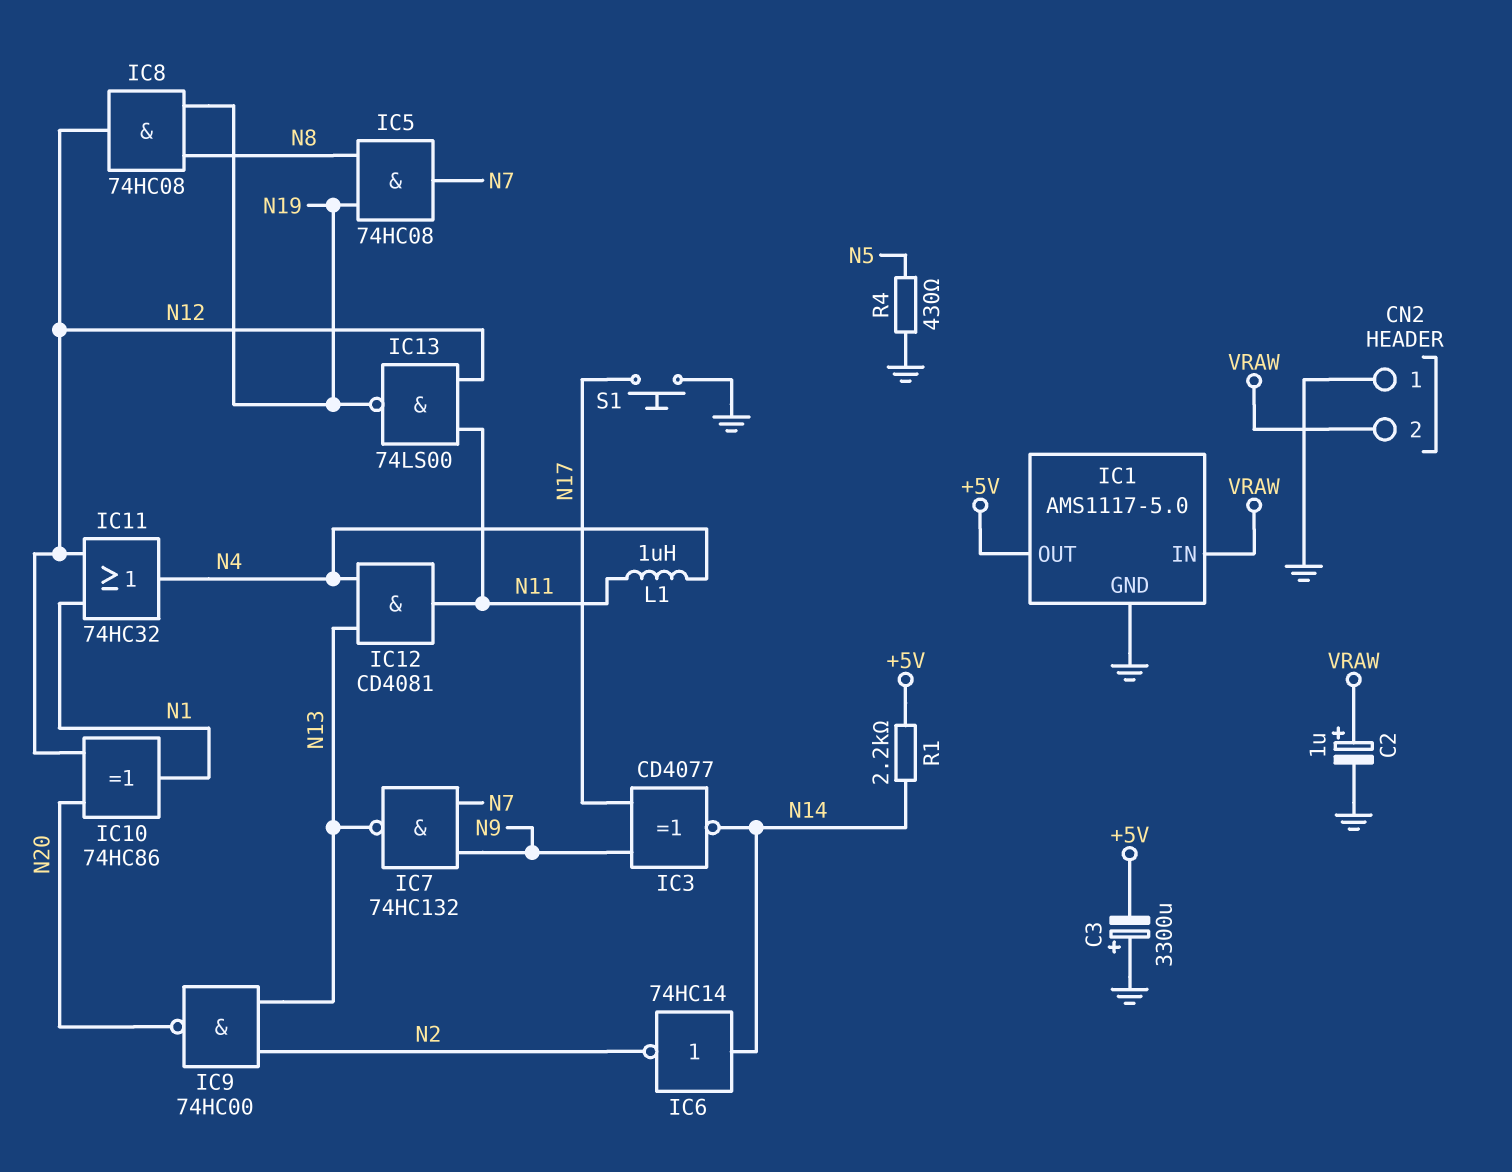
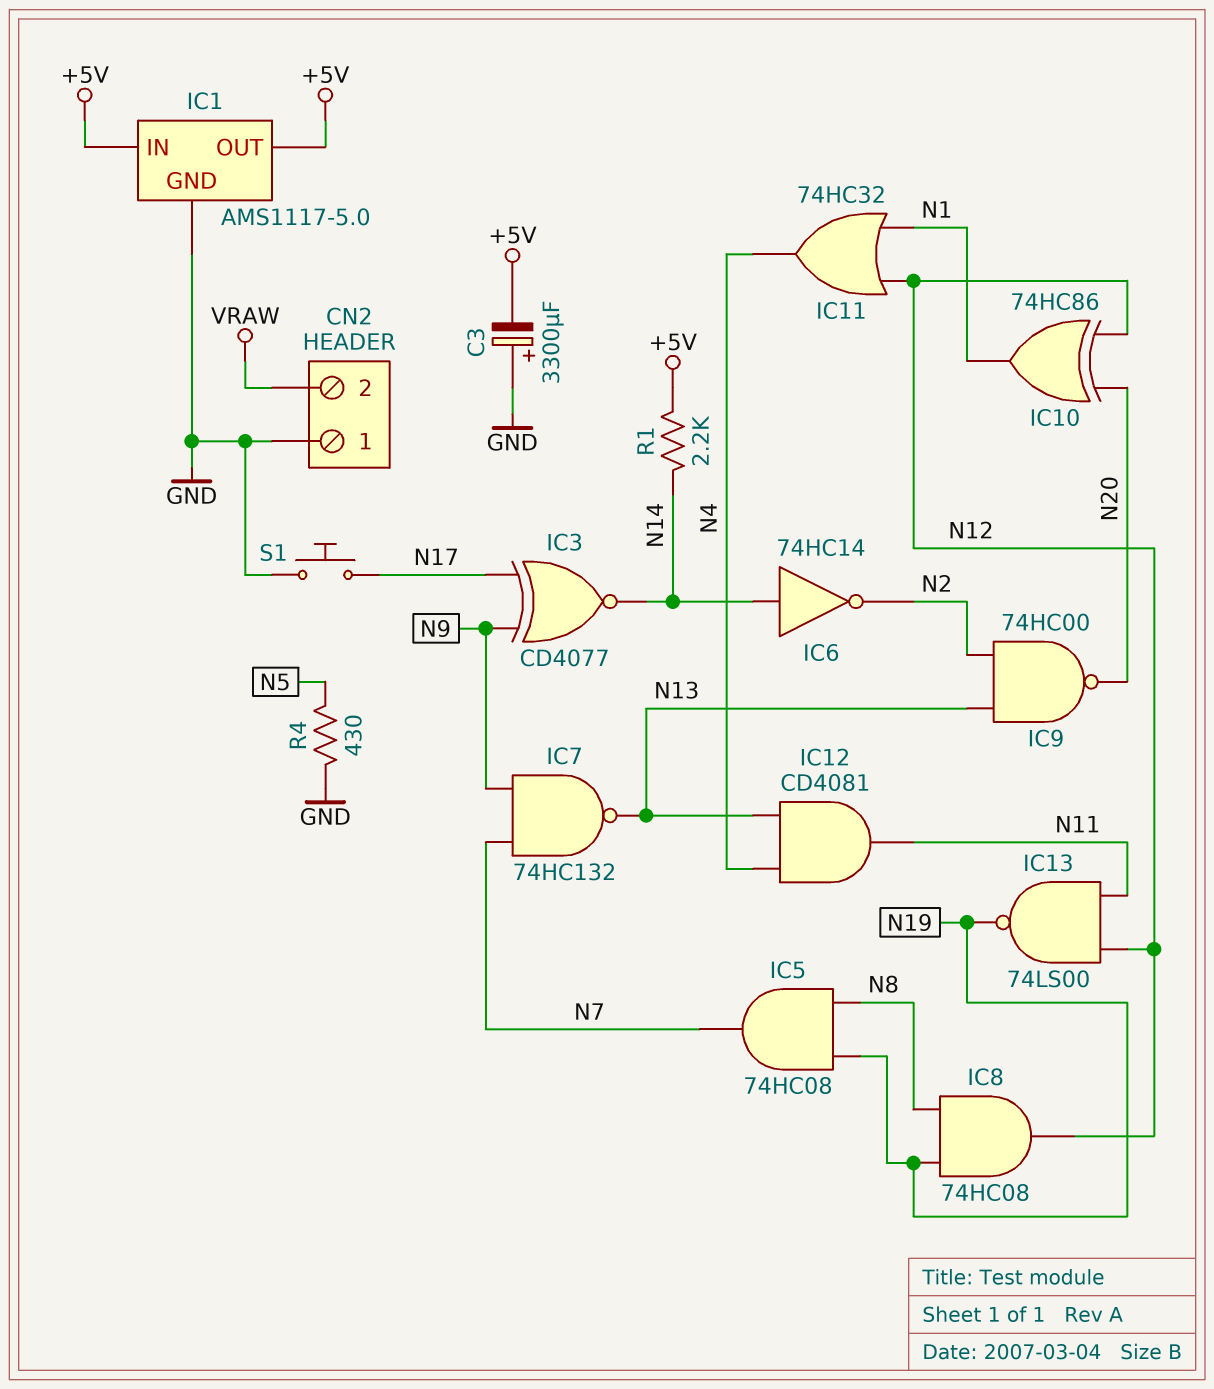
C2: 1uF (plus VRAW, minus GND) -> none
IC1 pin IN: VRAW -> +5V
L1: 1uH (N4, N11) -> none

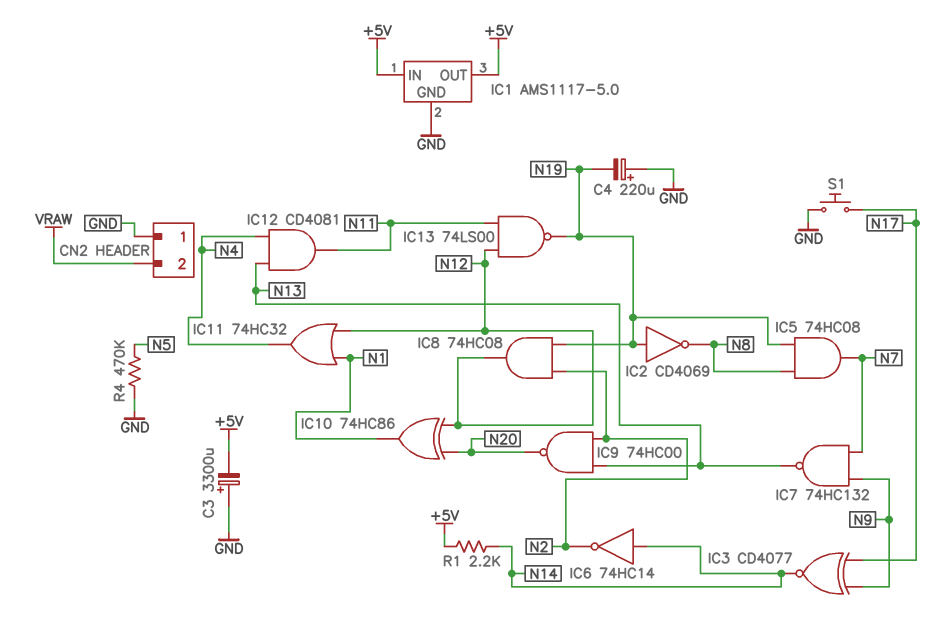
C4: none -> 220uF (plus GND, minus N19)
IC2: none -> NOT CD4069 (in N19, out N8)
IC8: AND 74HC08 (in N8, in N19, out N12) -> AND 74HC08 (in N2, in N19, out N12)
R4: 430 (GND, N5) -> 470k (GND, N5)

